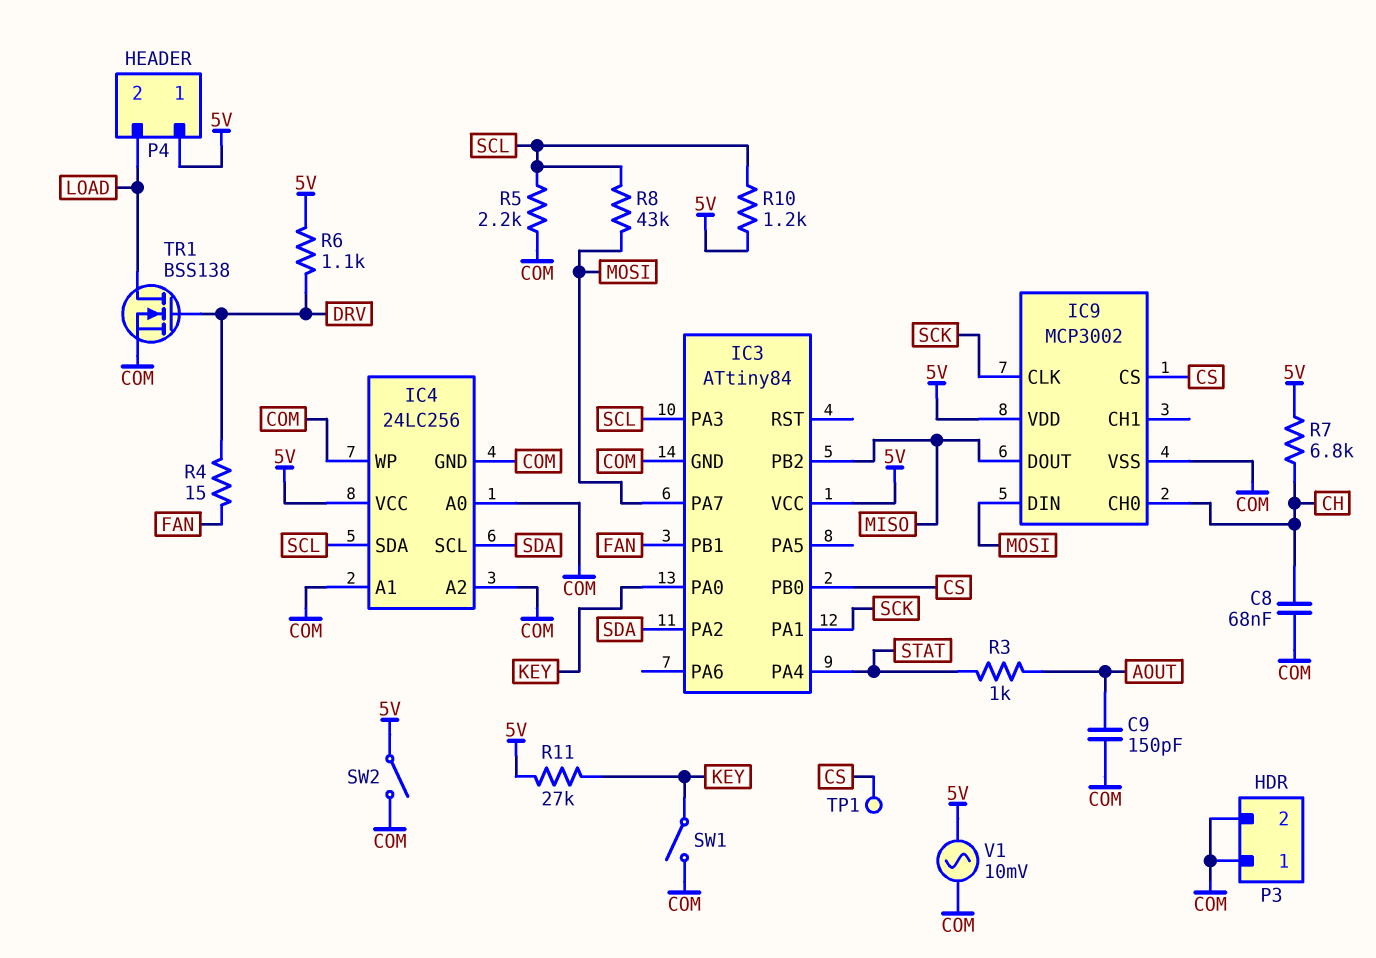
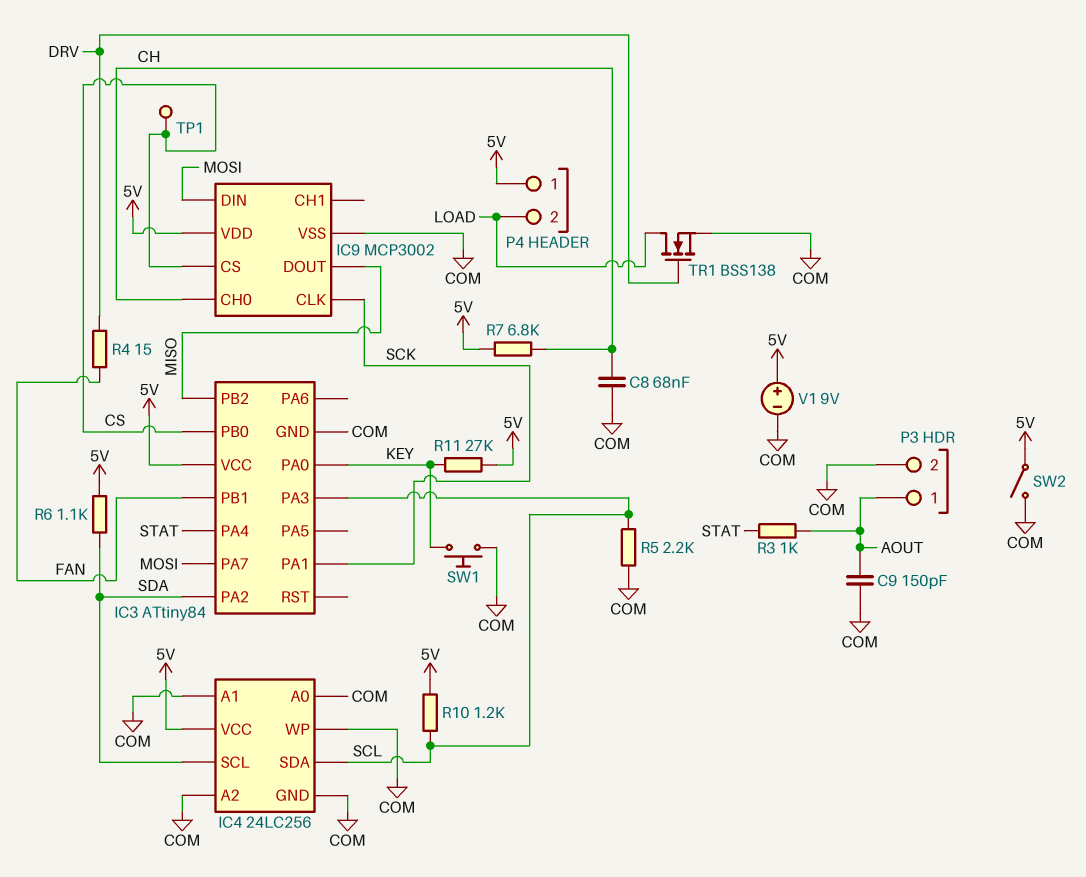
P3 pin 1: COM -> AOUT
R6: 1.1k (5V, DRV) -> 1.1k (5V, SDA)
R8: 43k (MOSI, SCL) -> none
SW1: switch (COM, KEY) -> button (COM, KEY)
V1: AC 10mV (5V, COM) -> 9V (plus 5V, minus COM)

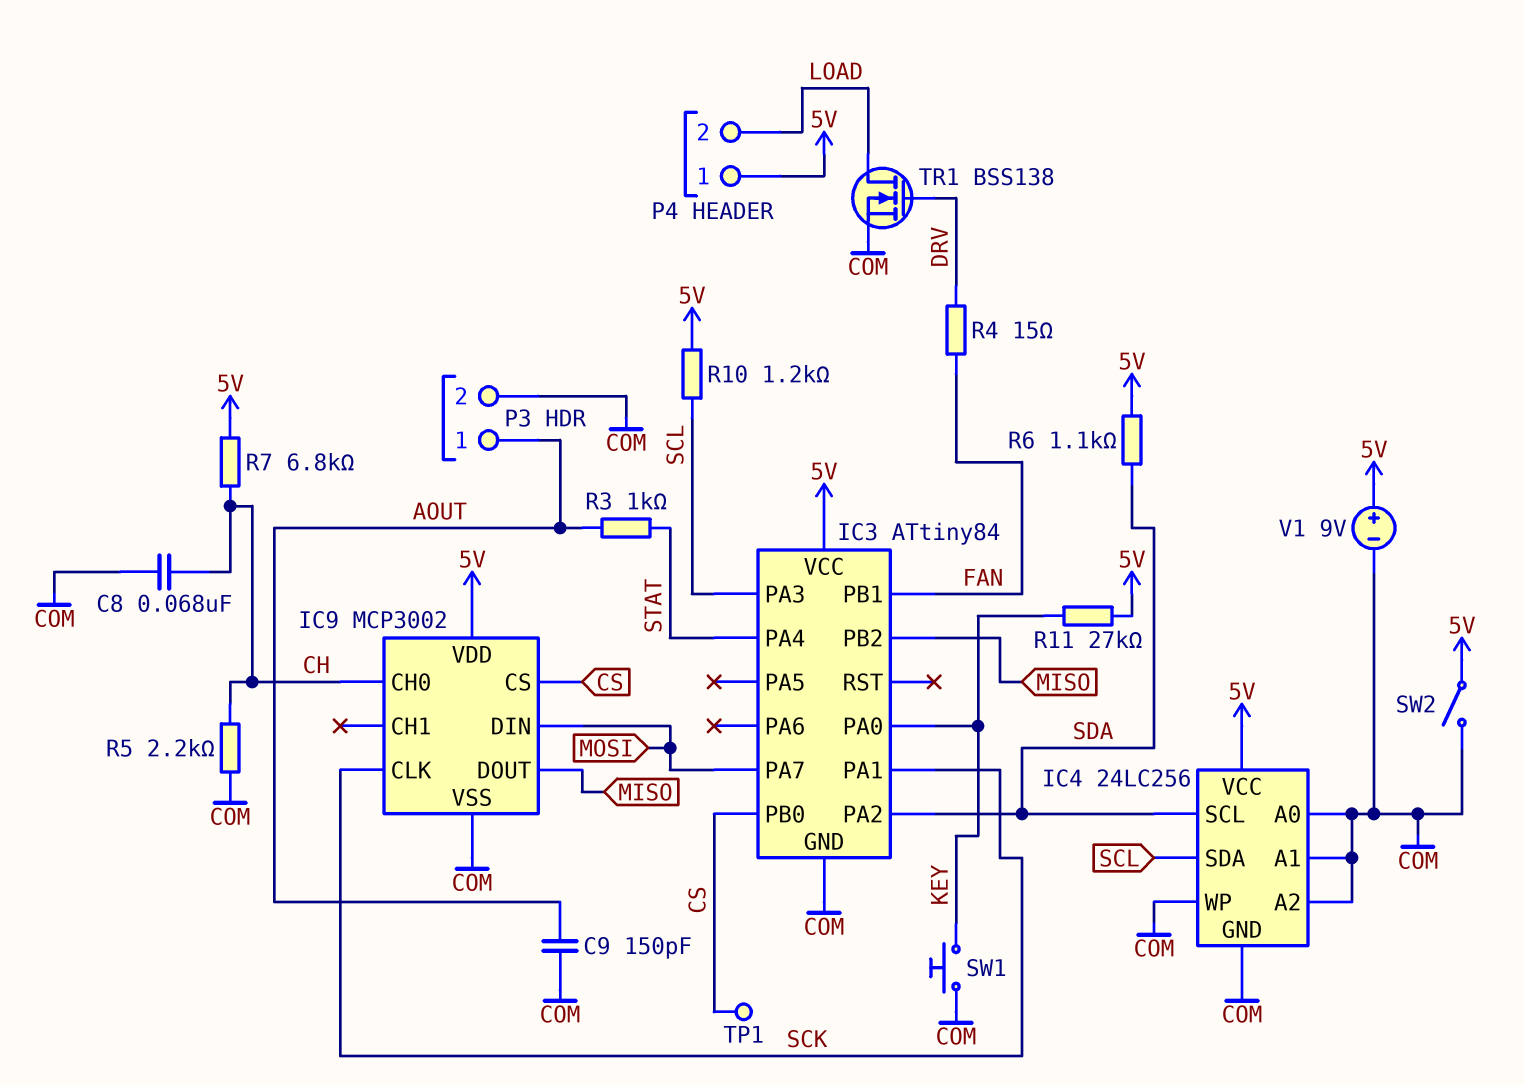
R5: 2.2k (COM, SCL) -> 2.2k (CH, COM)

